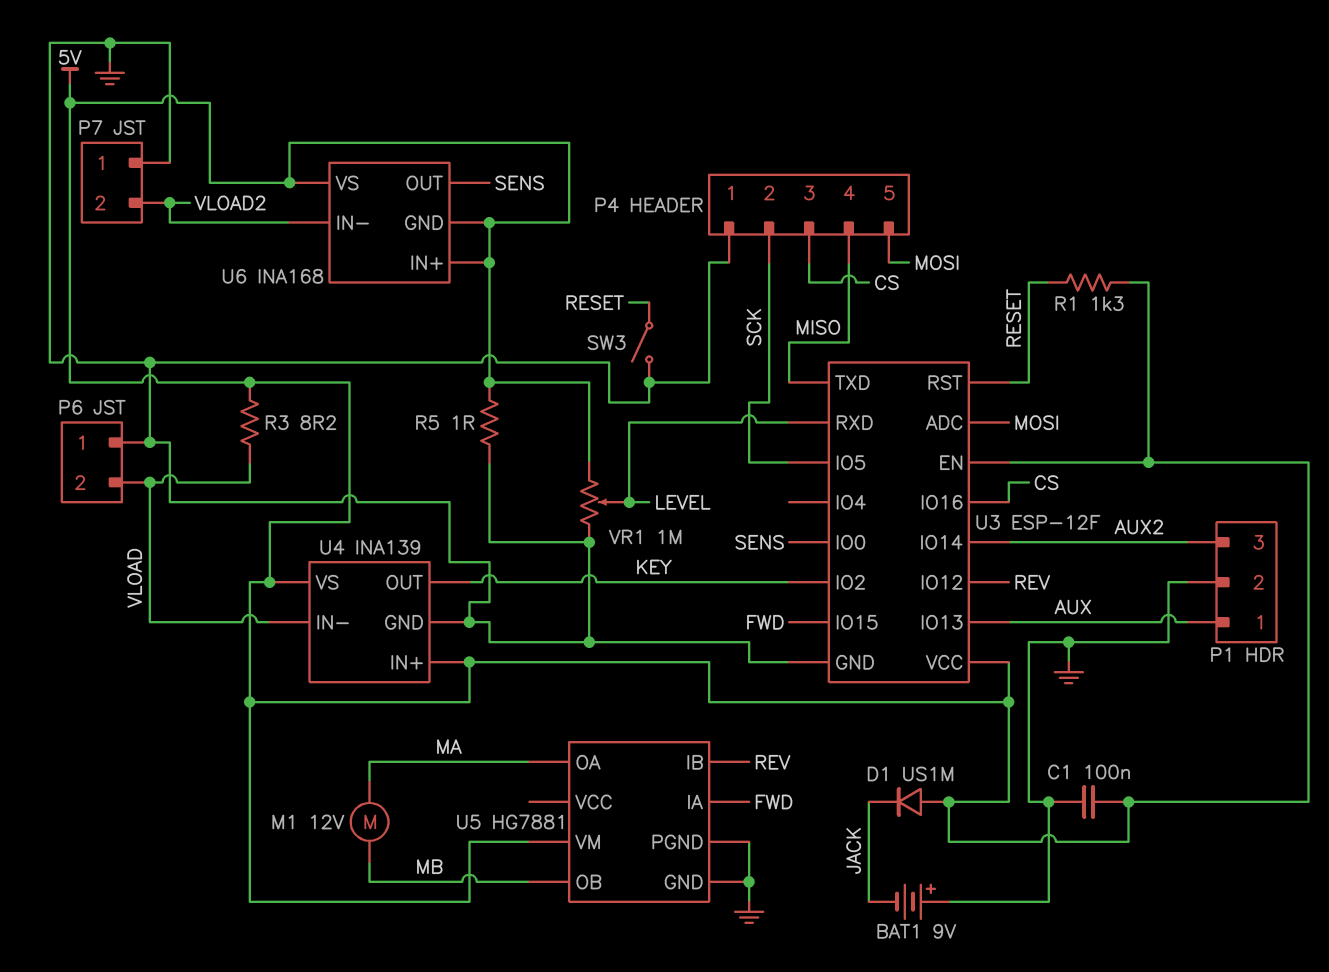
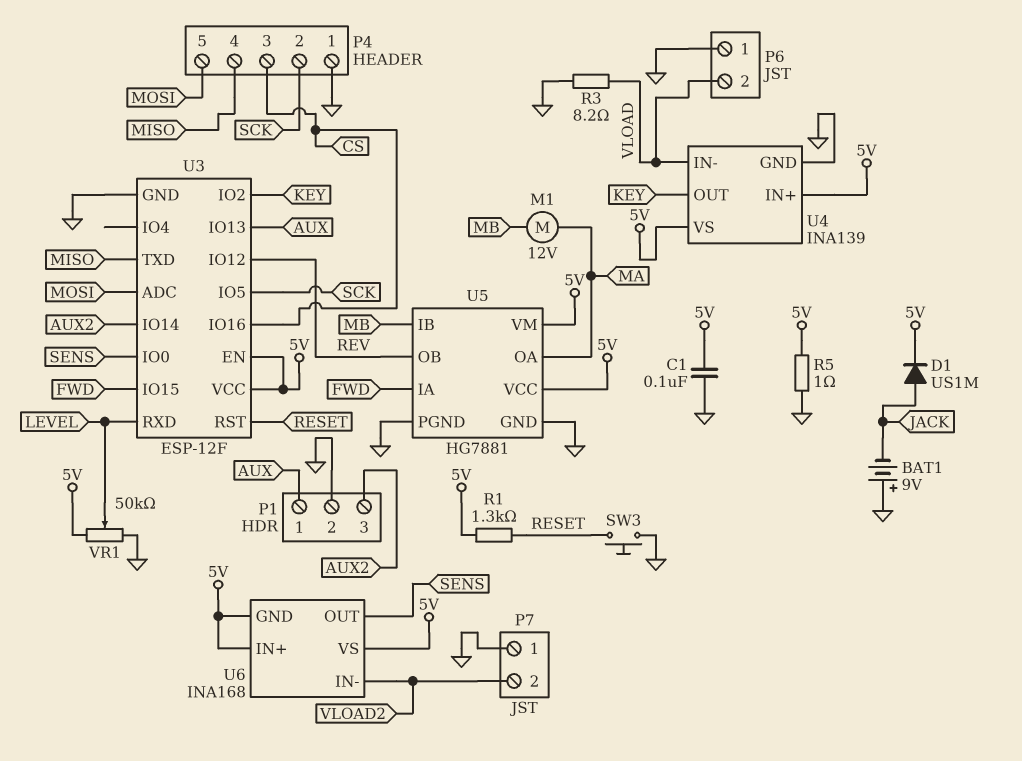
D1: diode US1M (A 5V, K JACK) -> diode US1M (A JACK, K 5V)
R3: 8.2 (5V, VLOAD) -> 8.2 (GND, VLOAD)
SW3: switch (GND, RESET) -> button (GND, RESET)
U5 pin IB: REV -> MB
U5 pin OB: MB -> REV
U5 pin VCC: none -> 5V
VR1: 1M (5V, GND, wiper LEVEL) -> 50k (5V, GND, wiper LEVEL)

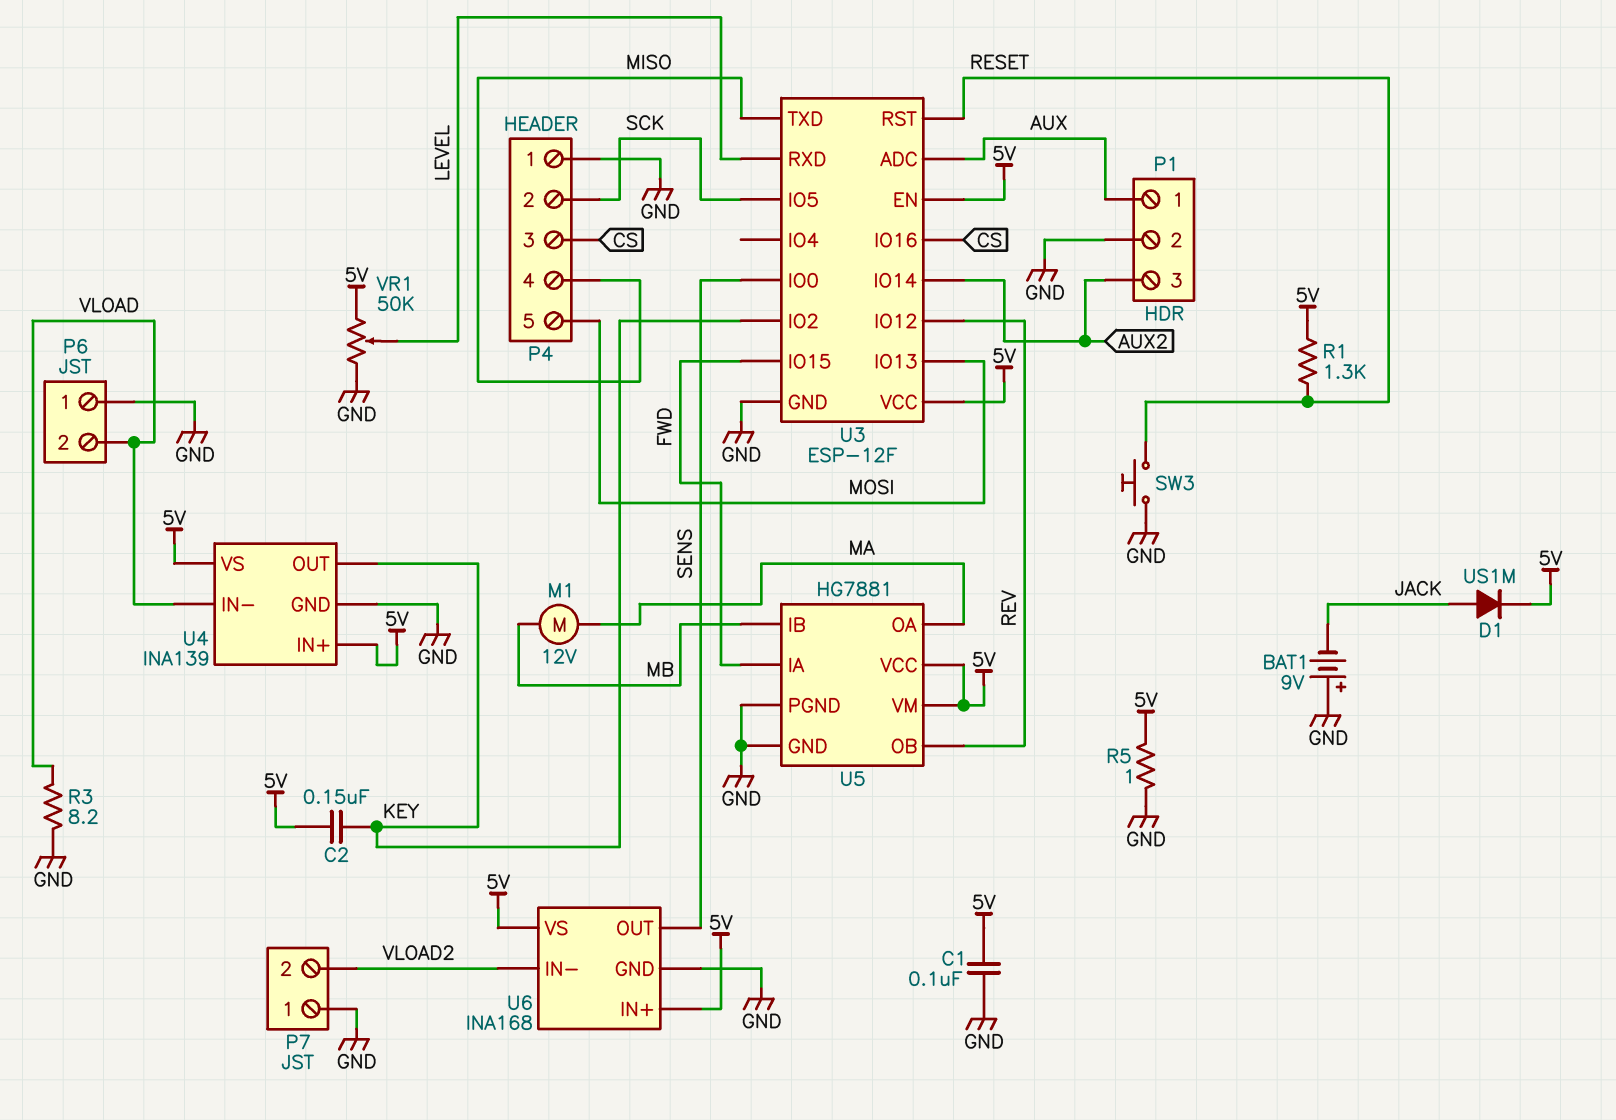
C2: none -> 150nF (5V, KEY)
U3 pin ADC: MOSI -> AUX
U3 pin IO13: AUX -> MOSI
U6 pin GND: 5V -> GND

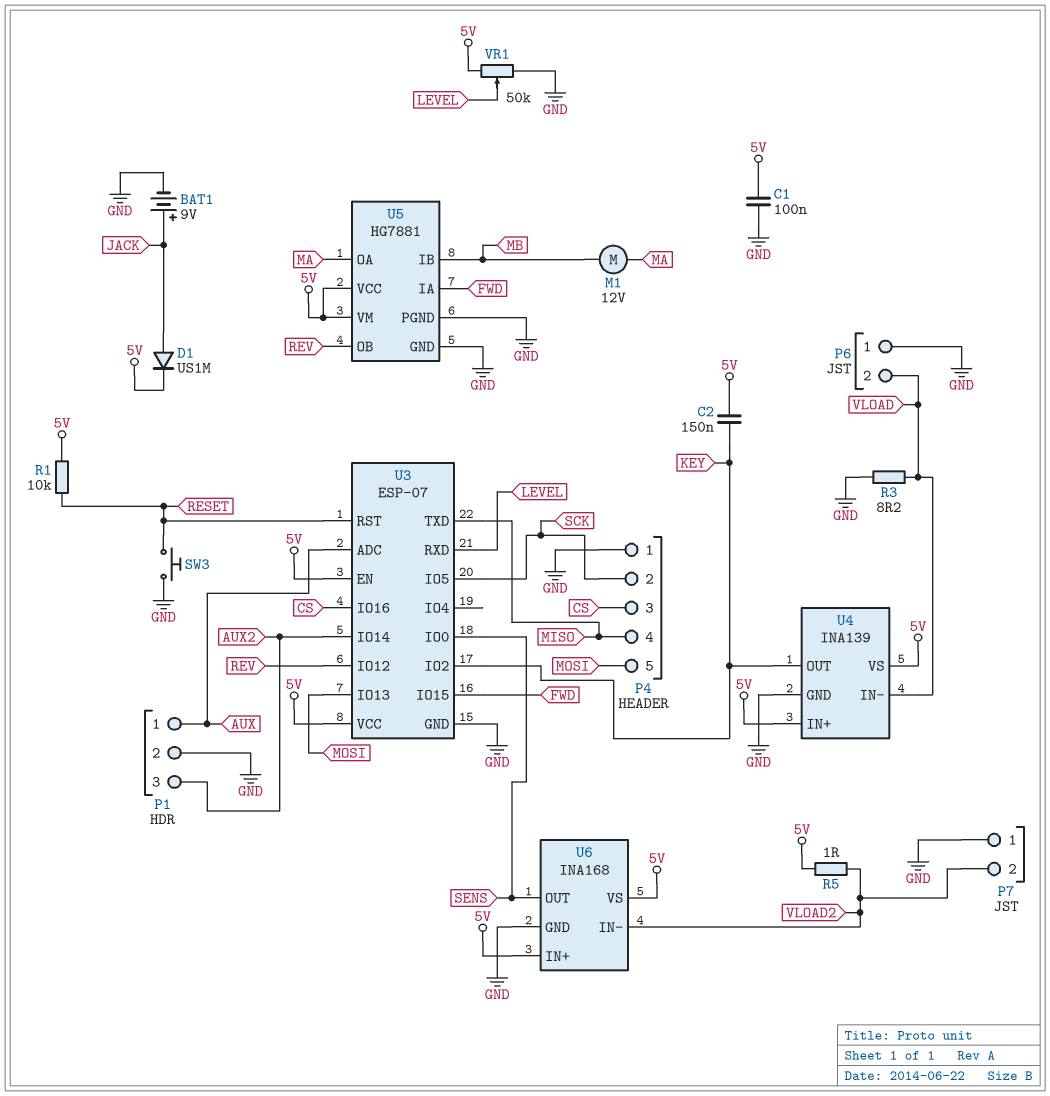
BAT1: 9V (plus GND, minus JACK) -> 9V (plus JACK, minus GND)
R1: 1.3k (5V, RESET) -> 10k (5V, RESET)
R5: 1 (5V, GND) -> 1 (5V, VLOAD2)
U3: ESP-12F -> ESP-07

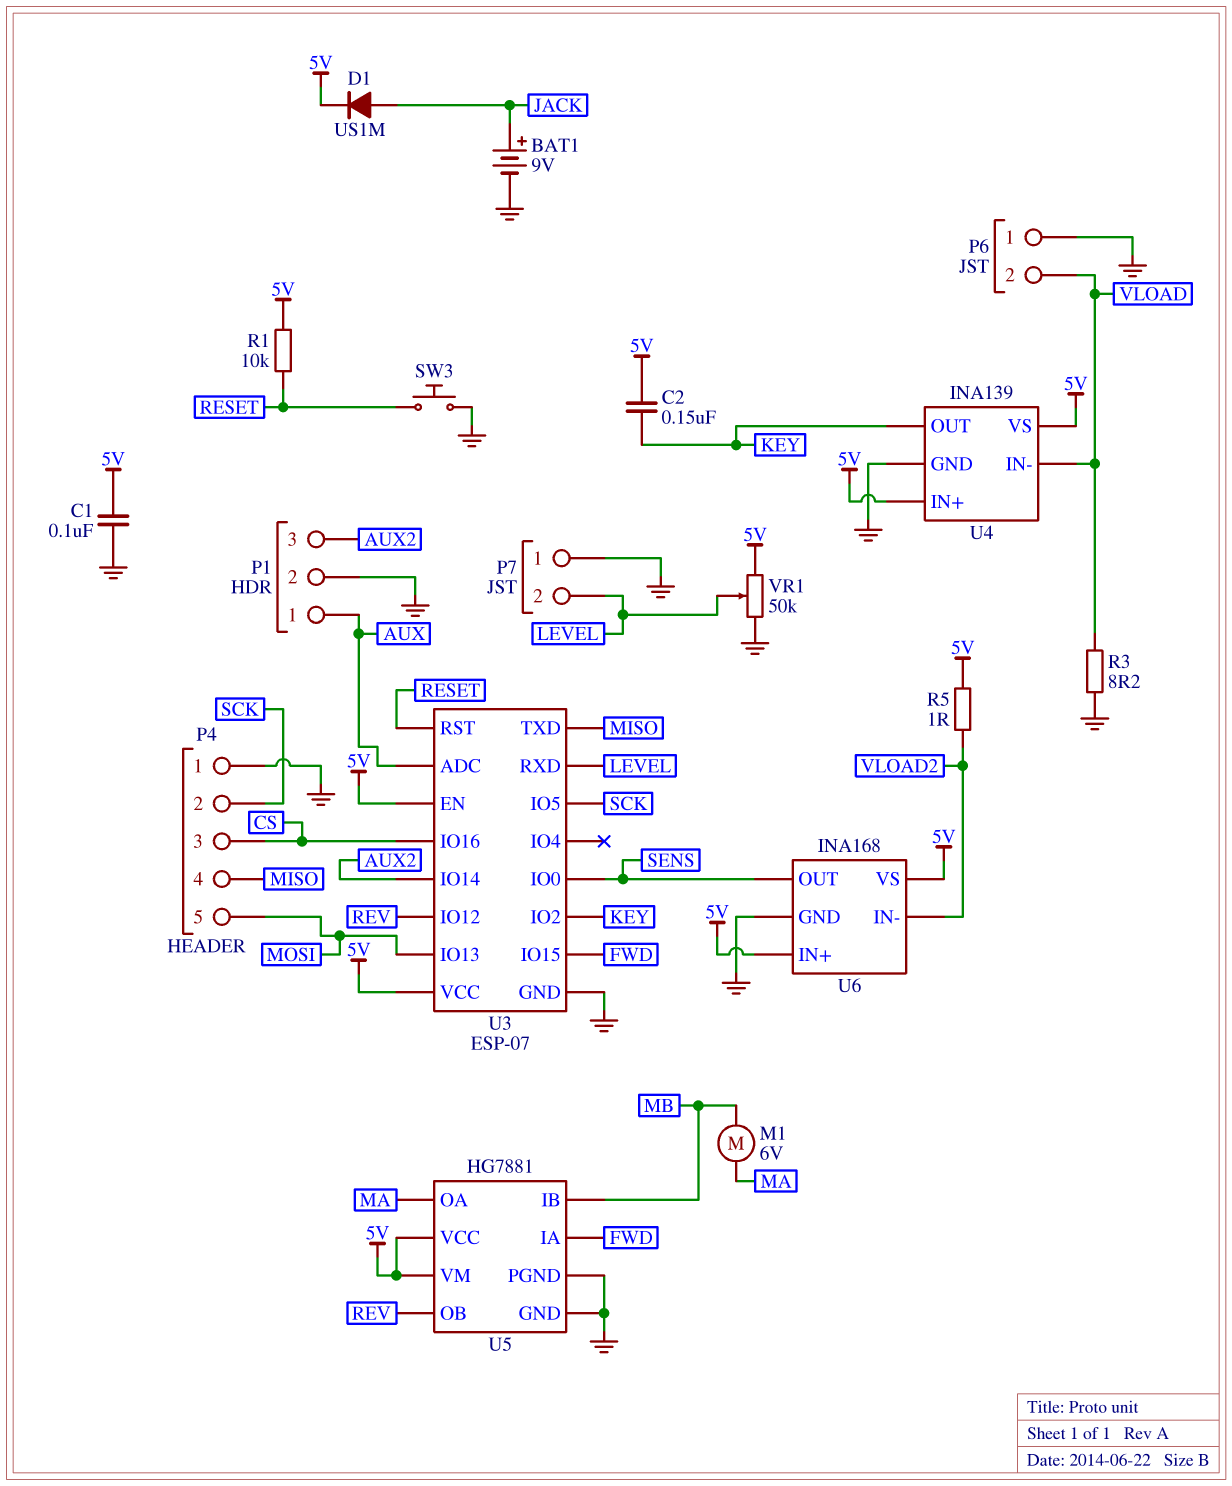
M1: motor 12V (MA, MB) -> motor 6V (MA, MB)
P7 pin 2: VLOAD2 -> LEVEL

